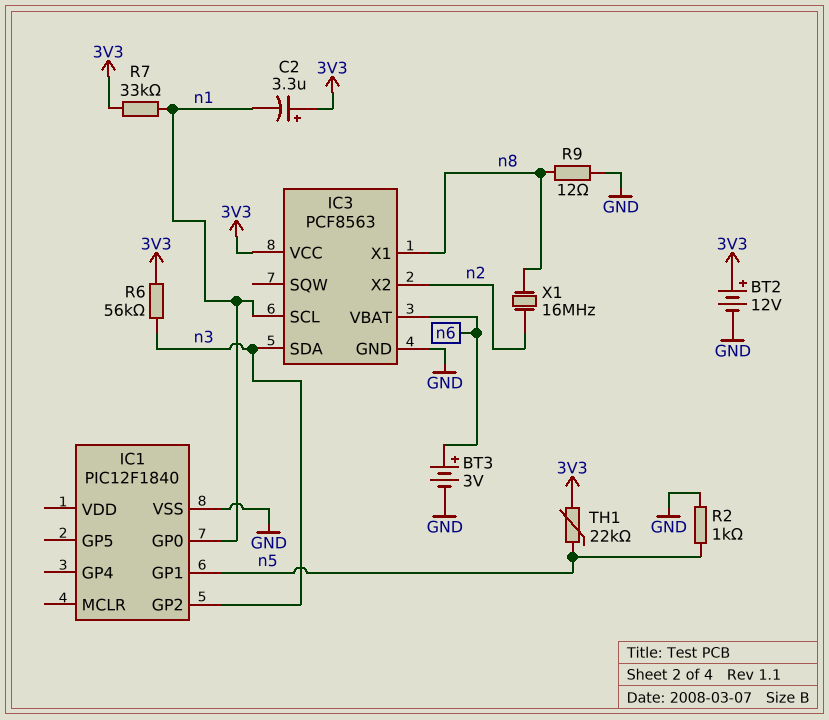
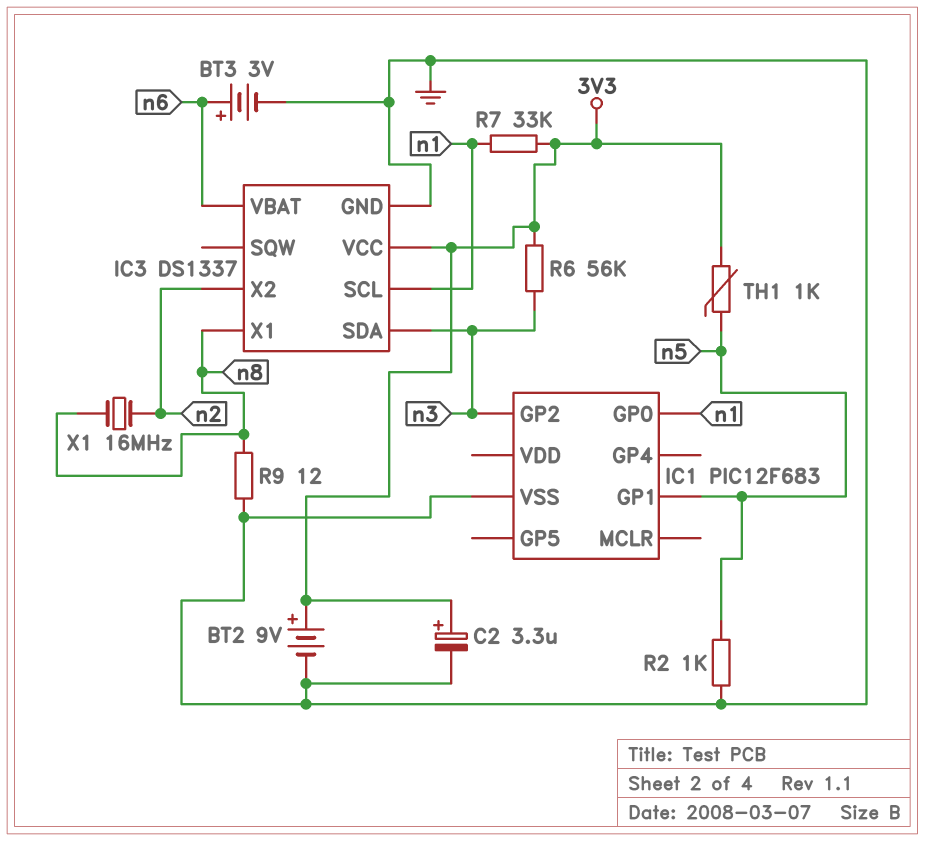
BT2: 12V (plus 3V3, minus GND) -> 9V (plus 3V3, minus GND)
C2: 3.3uF (plus 3V3, minus n1) -> 3.3uF (plus 3V3, minus GND)
IC1: PIC12F1840 -> PIC12F683
IC3: PCF8563 -> DS1337
TH1: 22k (3V3, n5) -> 1k (3V3, n5)

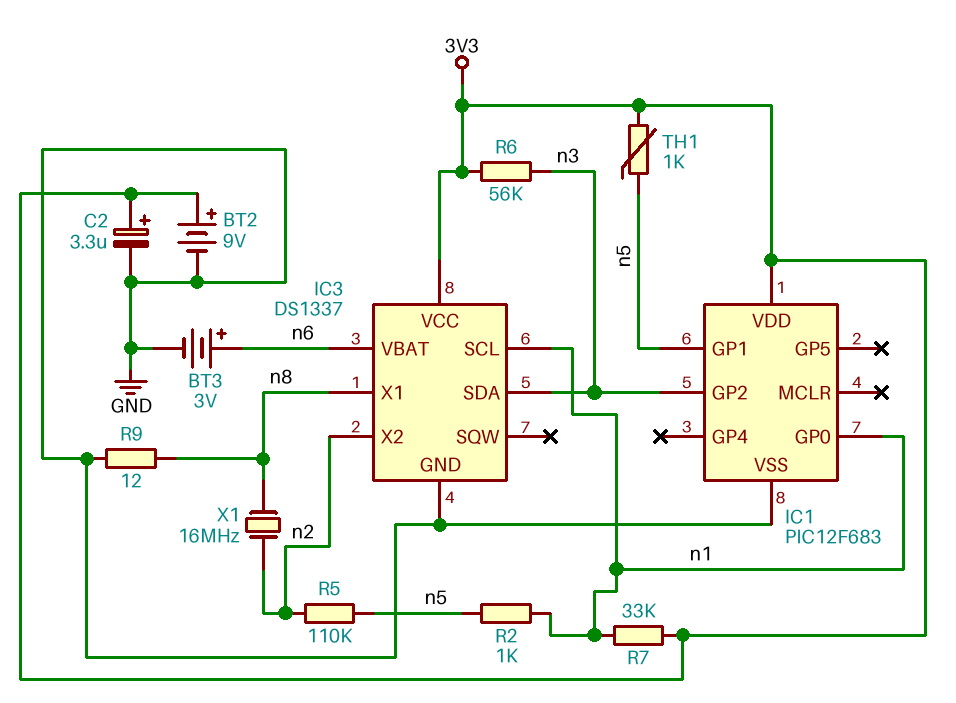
IC1 pin VDD: none -> 3V3
R2: 1k (GND, n5) -> 1k (n1, n5)
R5: none -> 110k (n2, n5)

